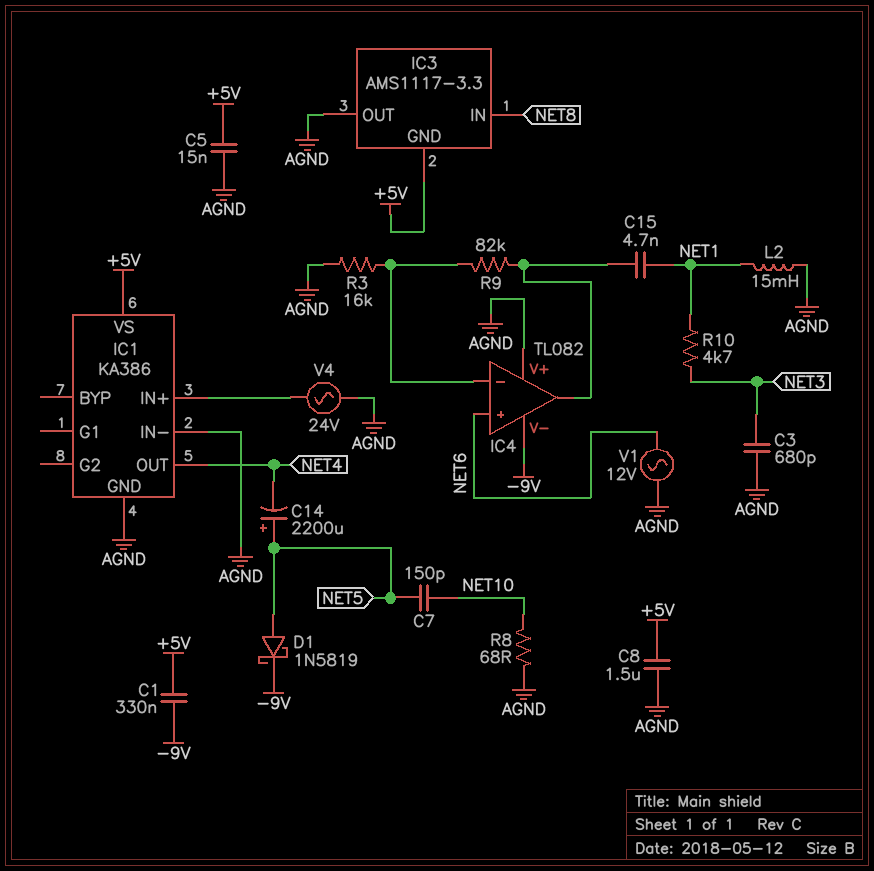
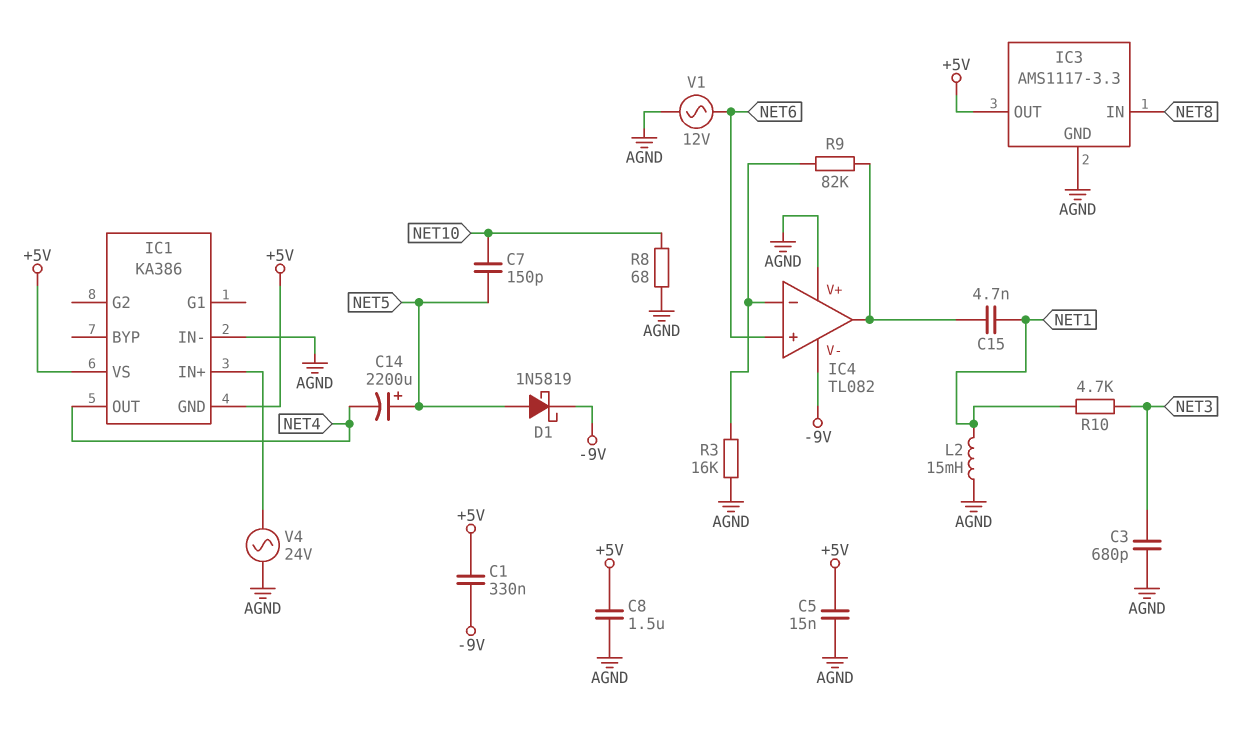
IC1 pin GND: AGND -> +5V
IC3 pin GND: +5V -> AGND
IC3 pin OUT: AGND -> +5V

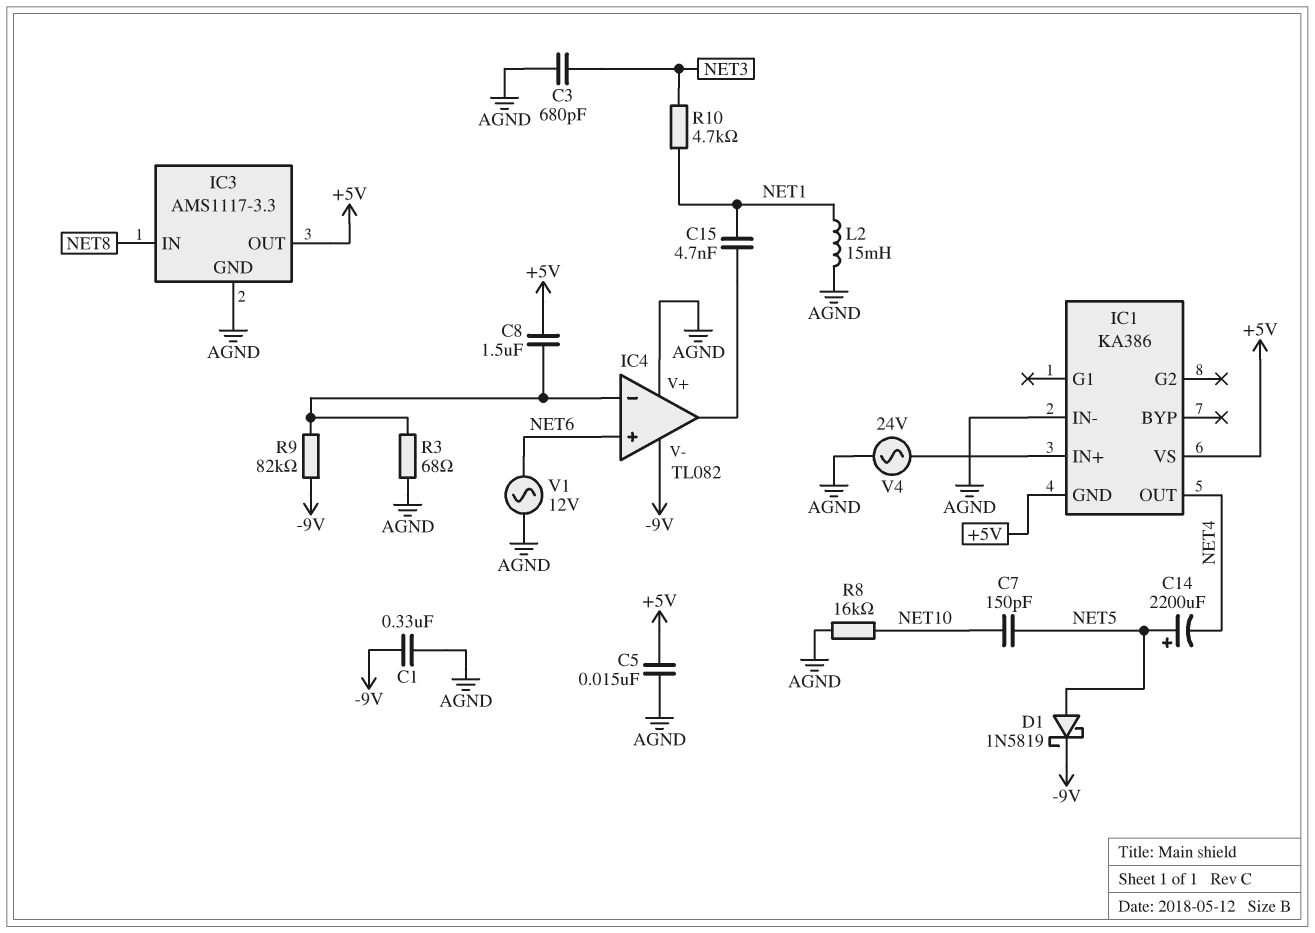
C1: 330nF (+5V, -9V) -> 330nF (-9V, AGND)
C8: 1.5uF (+5V, AGND) -> 1.5uF (+5V, IC4/in-)
R3: 16k (AGND, IC4/in-) -> 68 (AGND, IC4/in-)
R8: 68 (AGND, NET10) -> 16k (AGND, NET10)
R9: 82k (IC4/in-, IC4/out) -> 82k (-9V, IC4/in-)

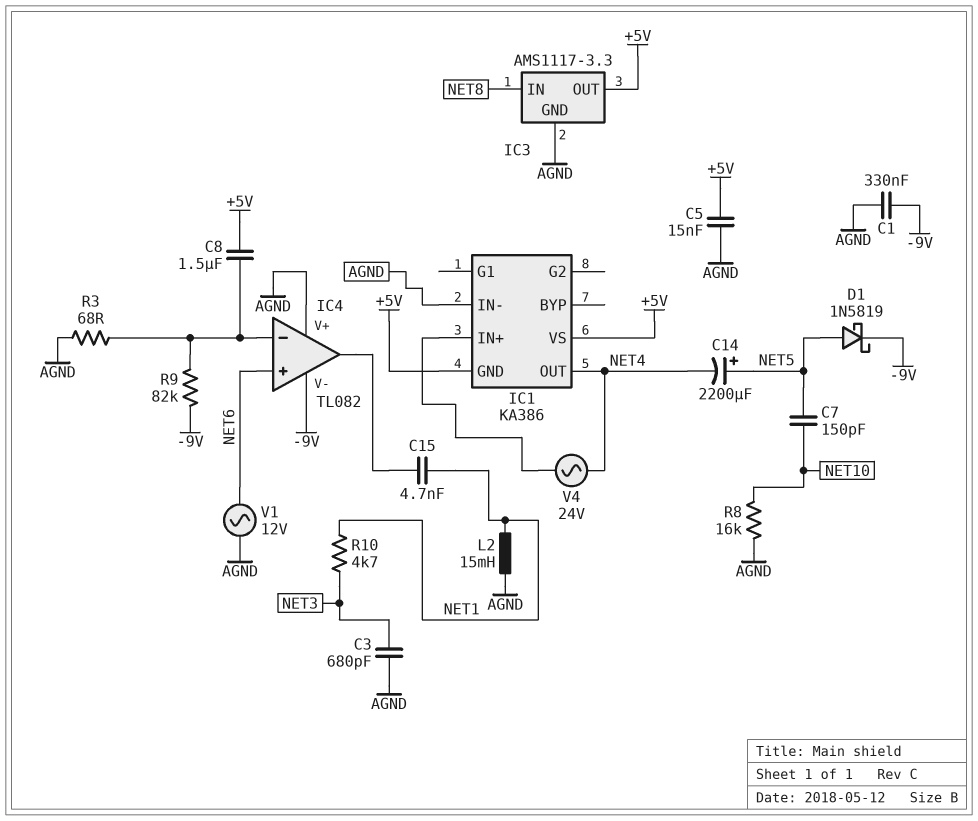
V4: AC 24V (AGND, IC1/IN+) -> AC 24V (IC1/IN+, NET4)

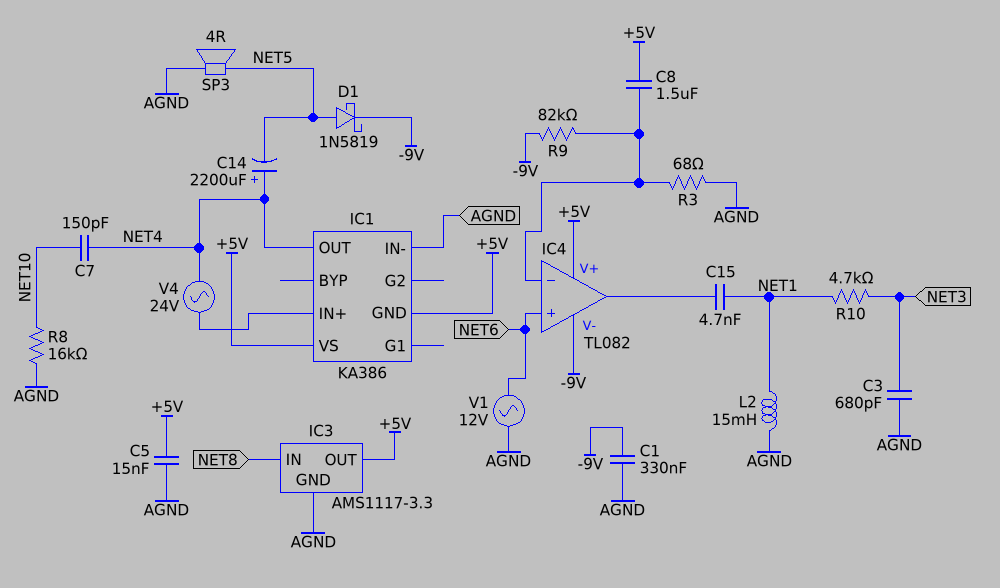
C7: 150pF (NET5, NET10) -> 150pF (NET4, NET10)
C14: 2200uF (plus NET5, minus NET4) -> 2200uF (plus NET4, minus NET5)
IC4 pin V+: AGND -> +5V
SP3: none -> speaker 4R (AGND, NET5)

